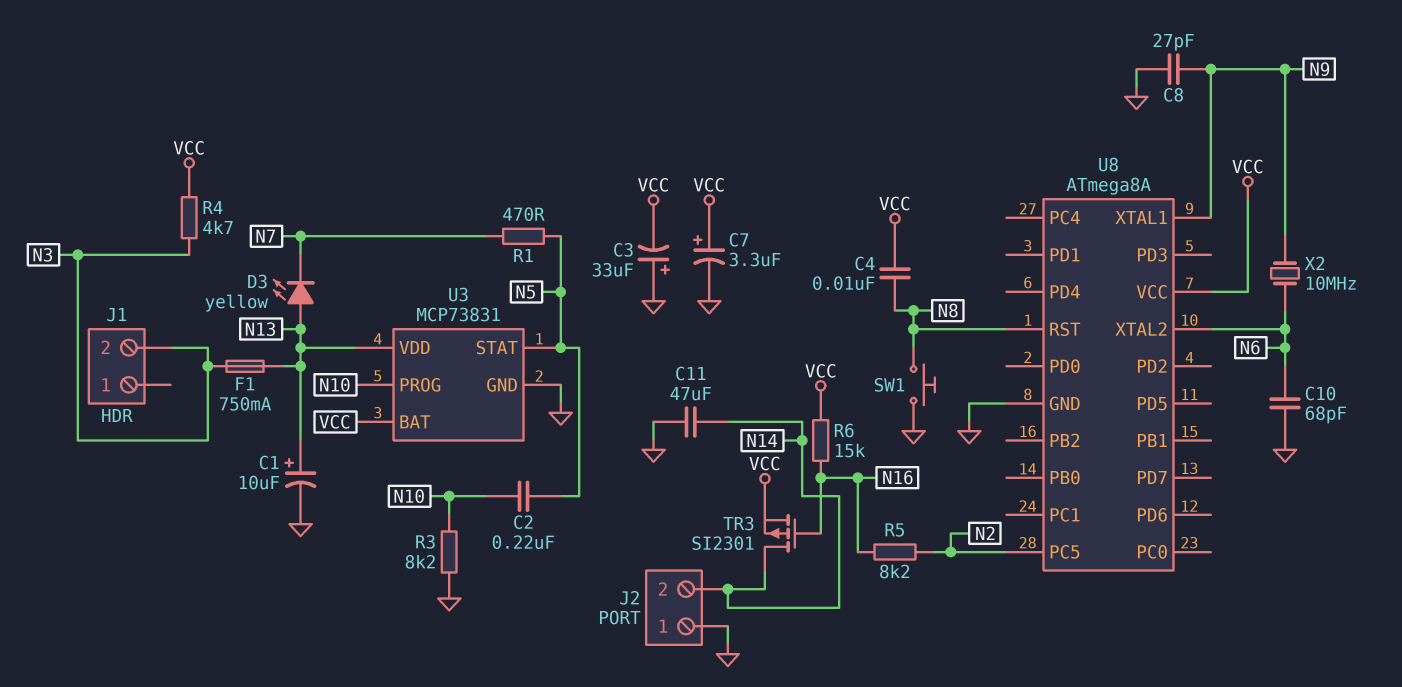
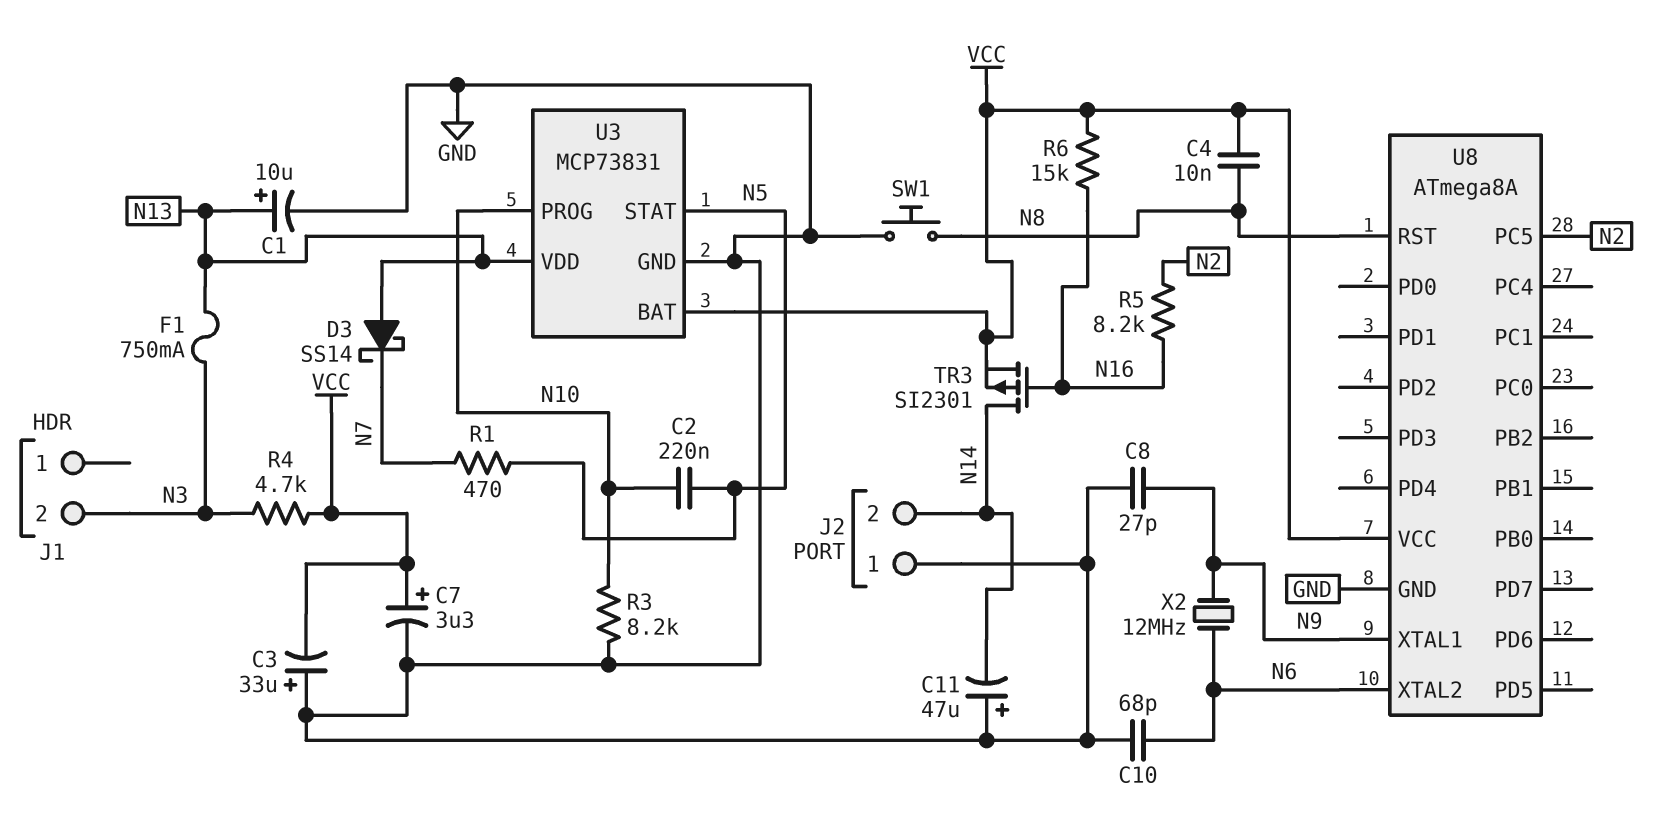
C11: 47uF (GND, N14) -> 47uF (plus GND, minus N14)
D3: LED yellow (A N13, K N7) -> schottky SS14 (A N13, K N7)
X2: 10MHz (N6, N9) -> 12MHz (N6, N9)

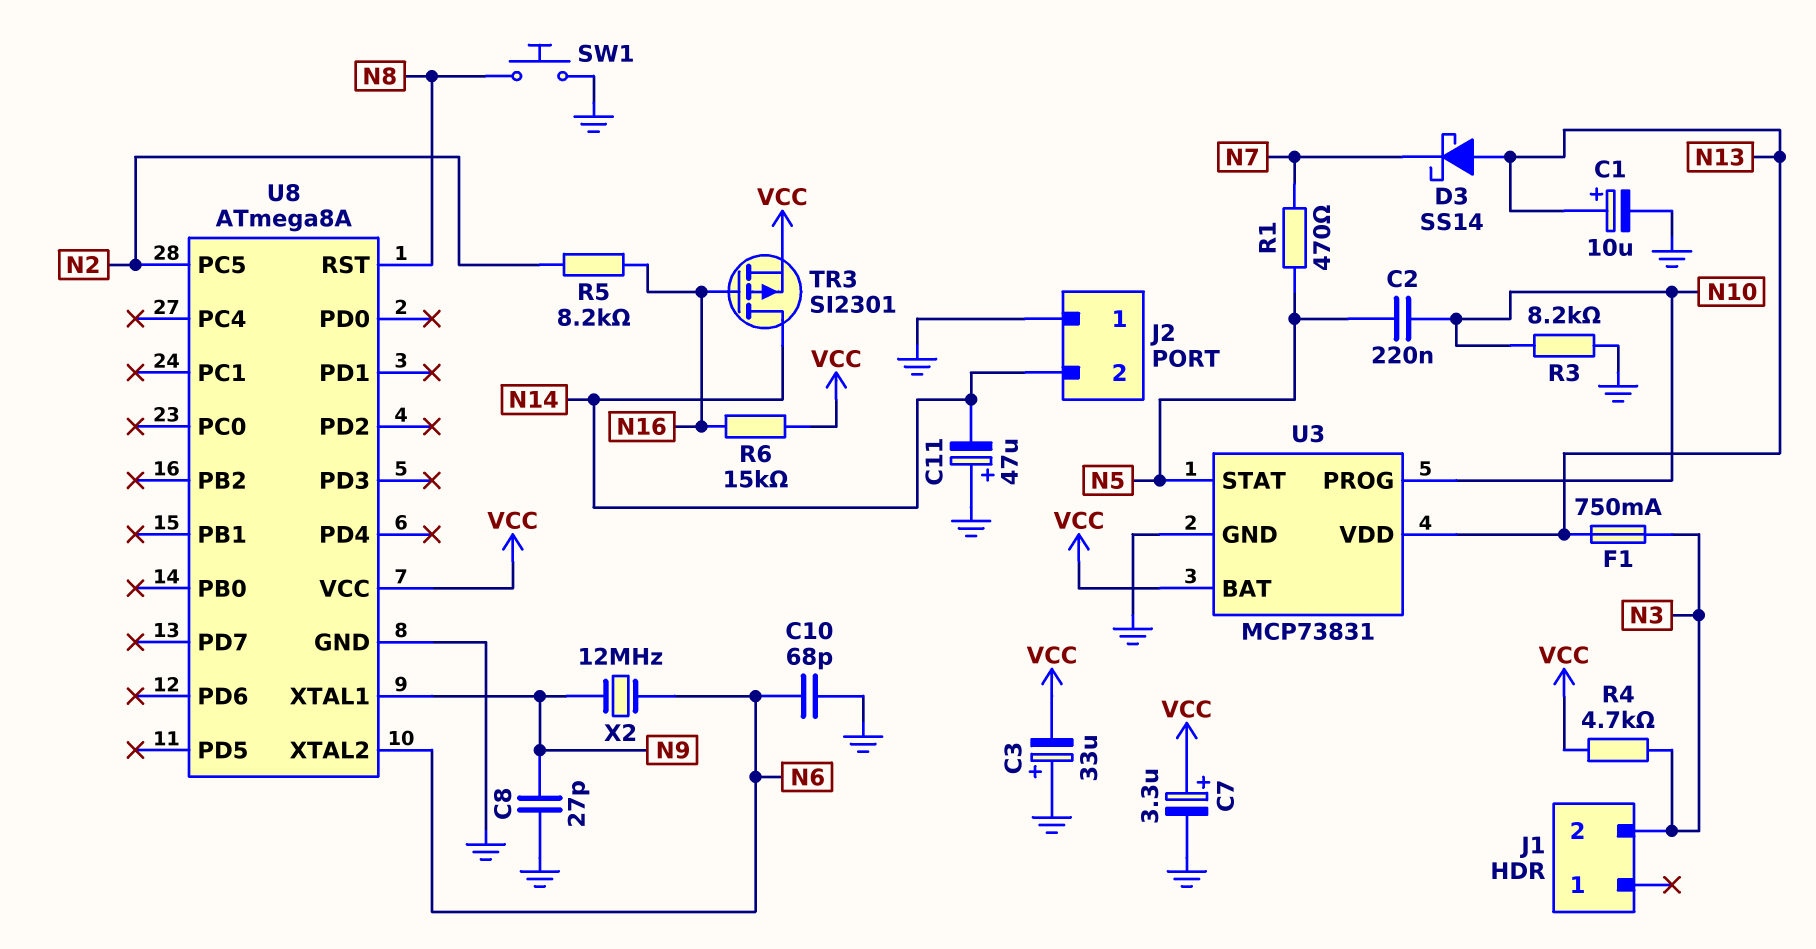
C4: 10nF (N8, VCC) -> none

